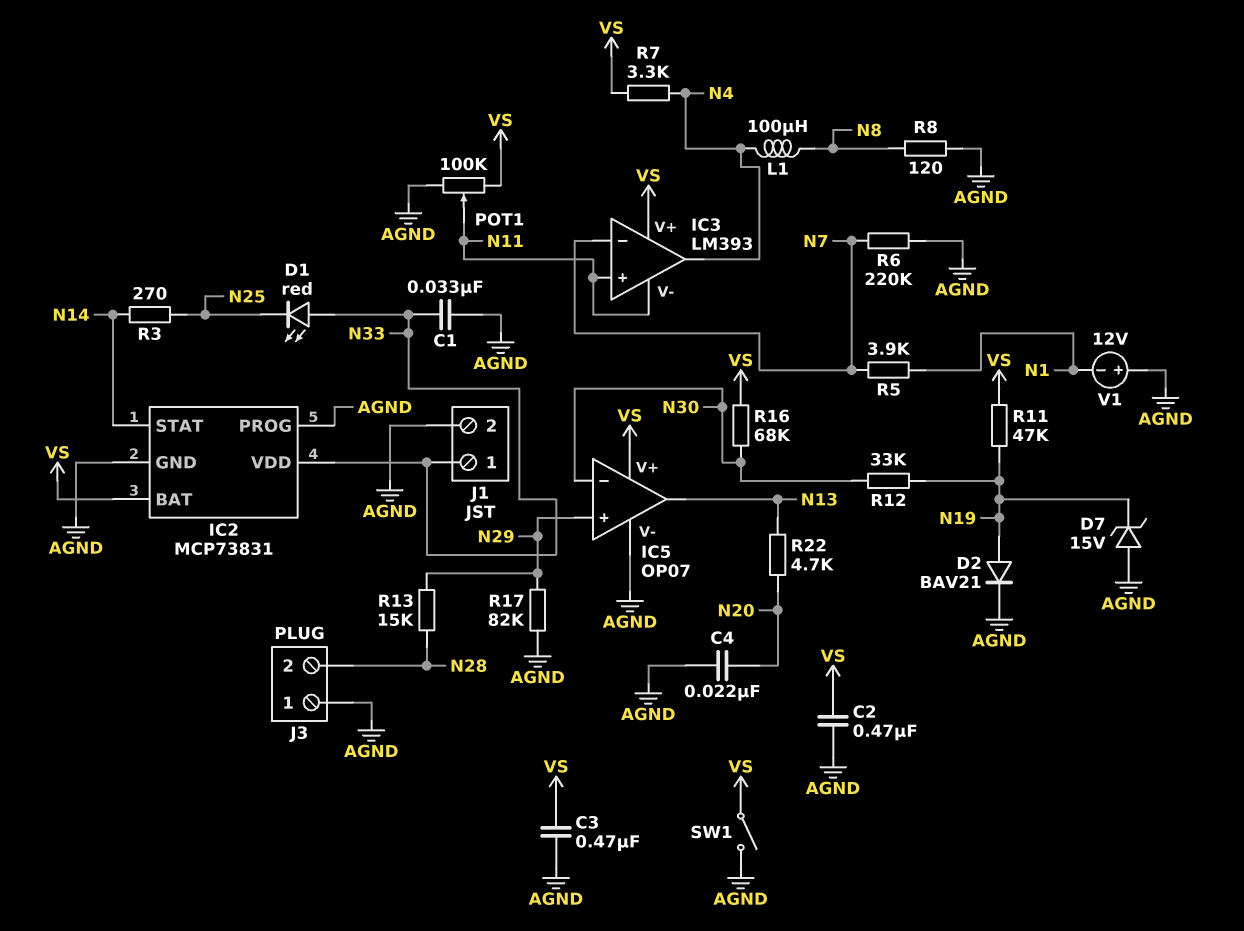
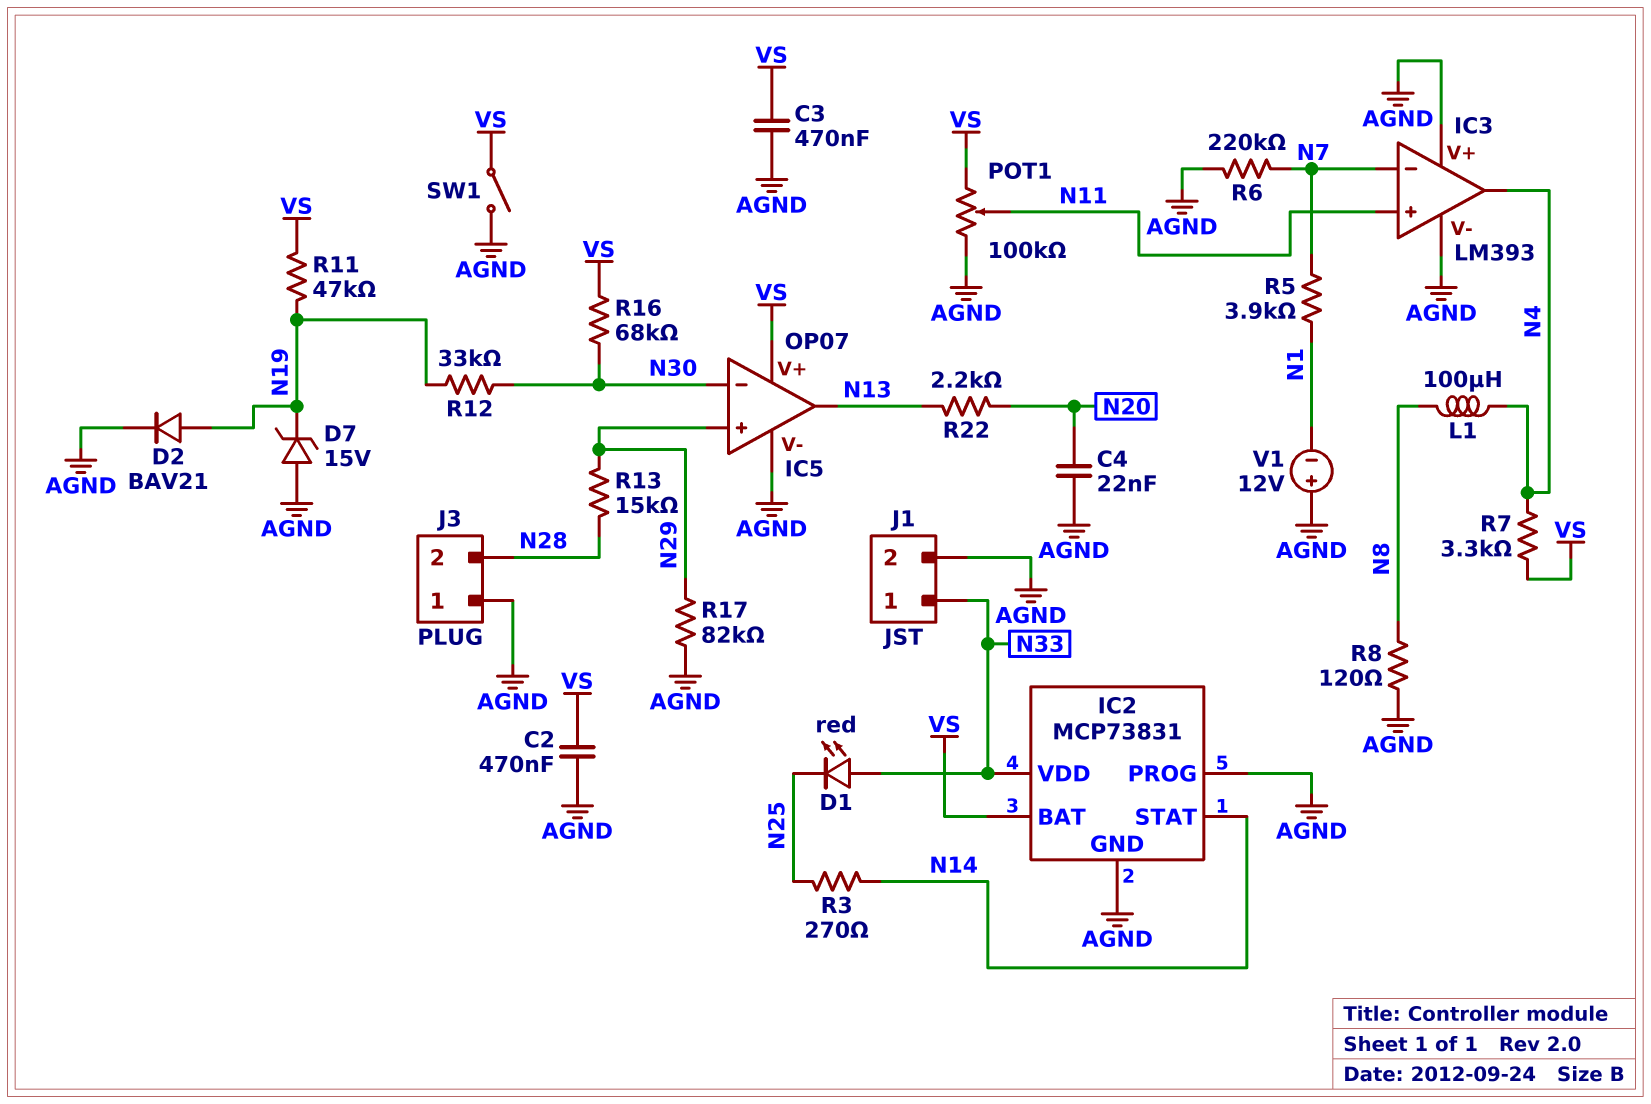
C1: 33nF (AGND, N33) -> none
IC3 pin V+: VS -> AGND
IC3 pin V-: N11 -> AGND
R22: 4.7k (N13, N20) -> 2.2k (N13, N20)

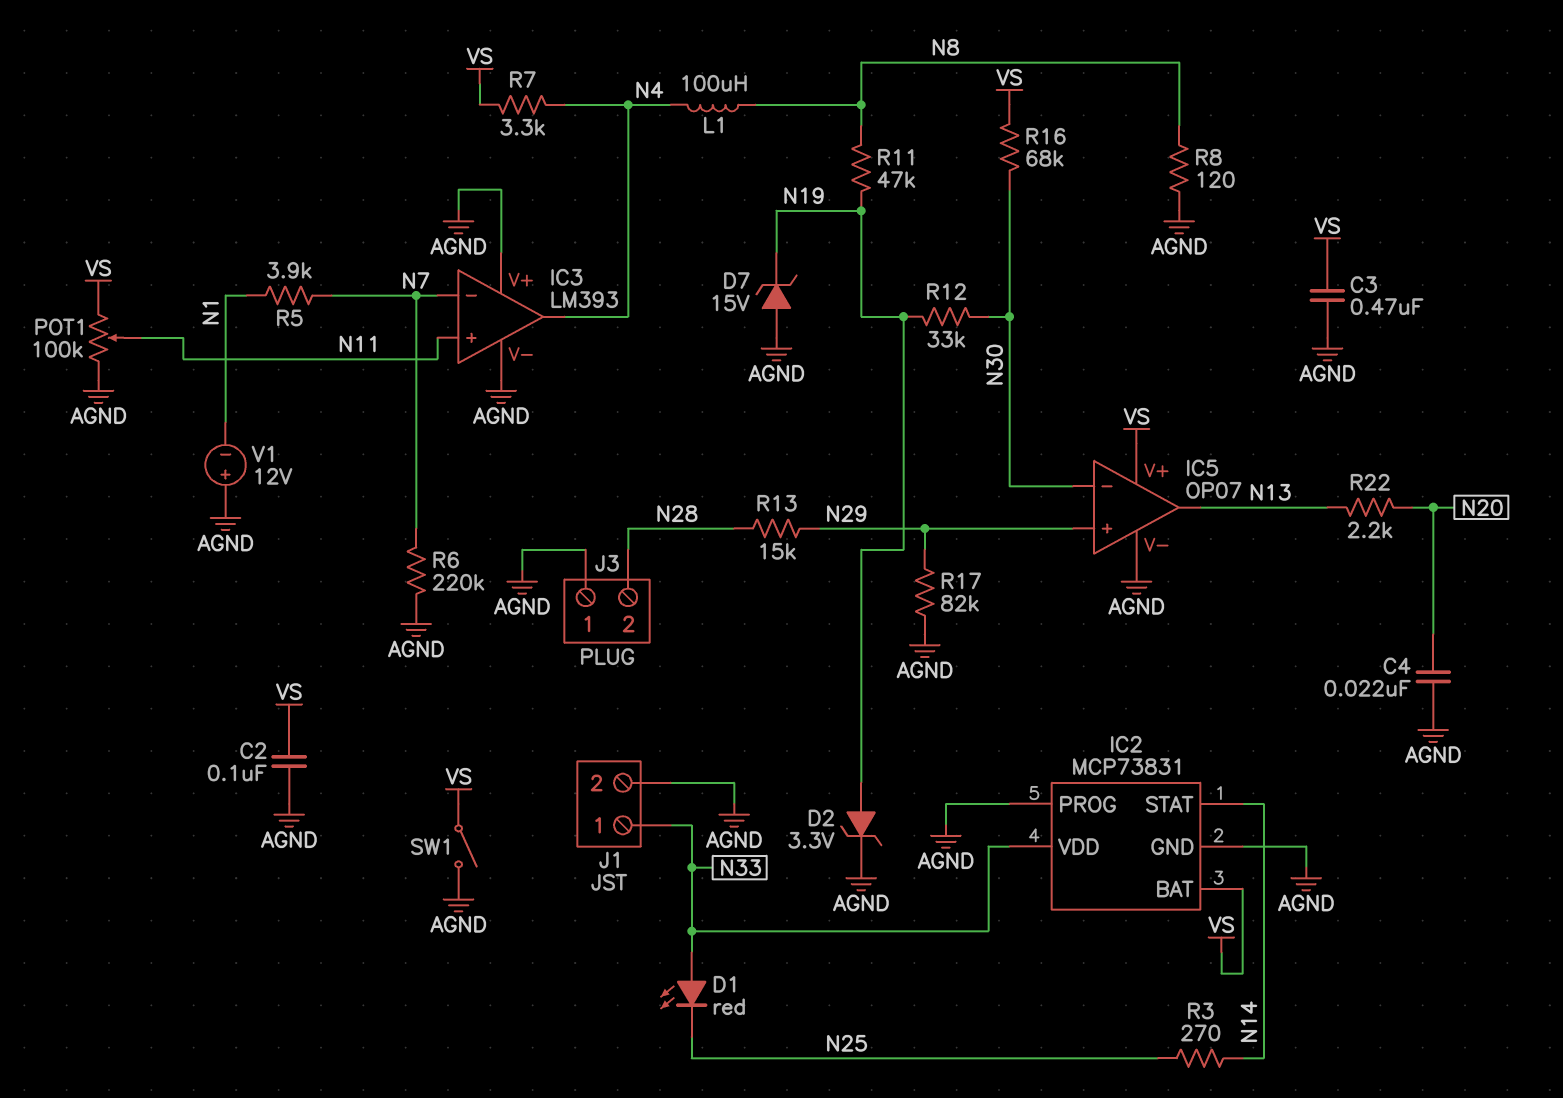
C2: 470nF (AGND, VS) -> 100nF (AGND, VS)
D2: diode BAV21 (A N19, K AGND) -> zener 3.3V (A N19, K AGND)
R11: 47k (N19, VS) -> 47k (N8, N19)

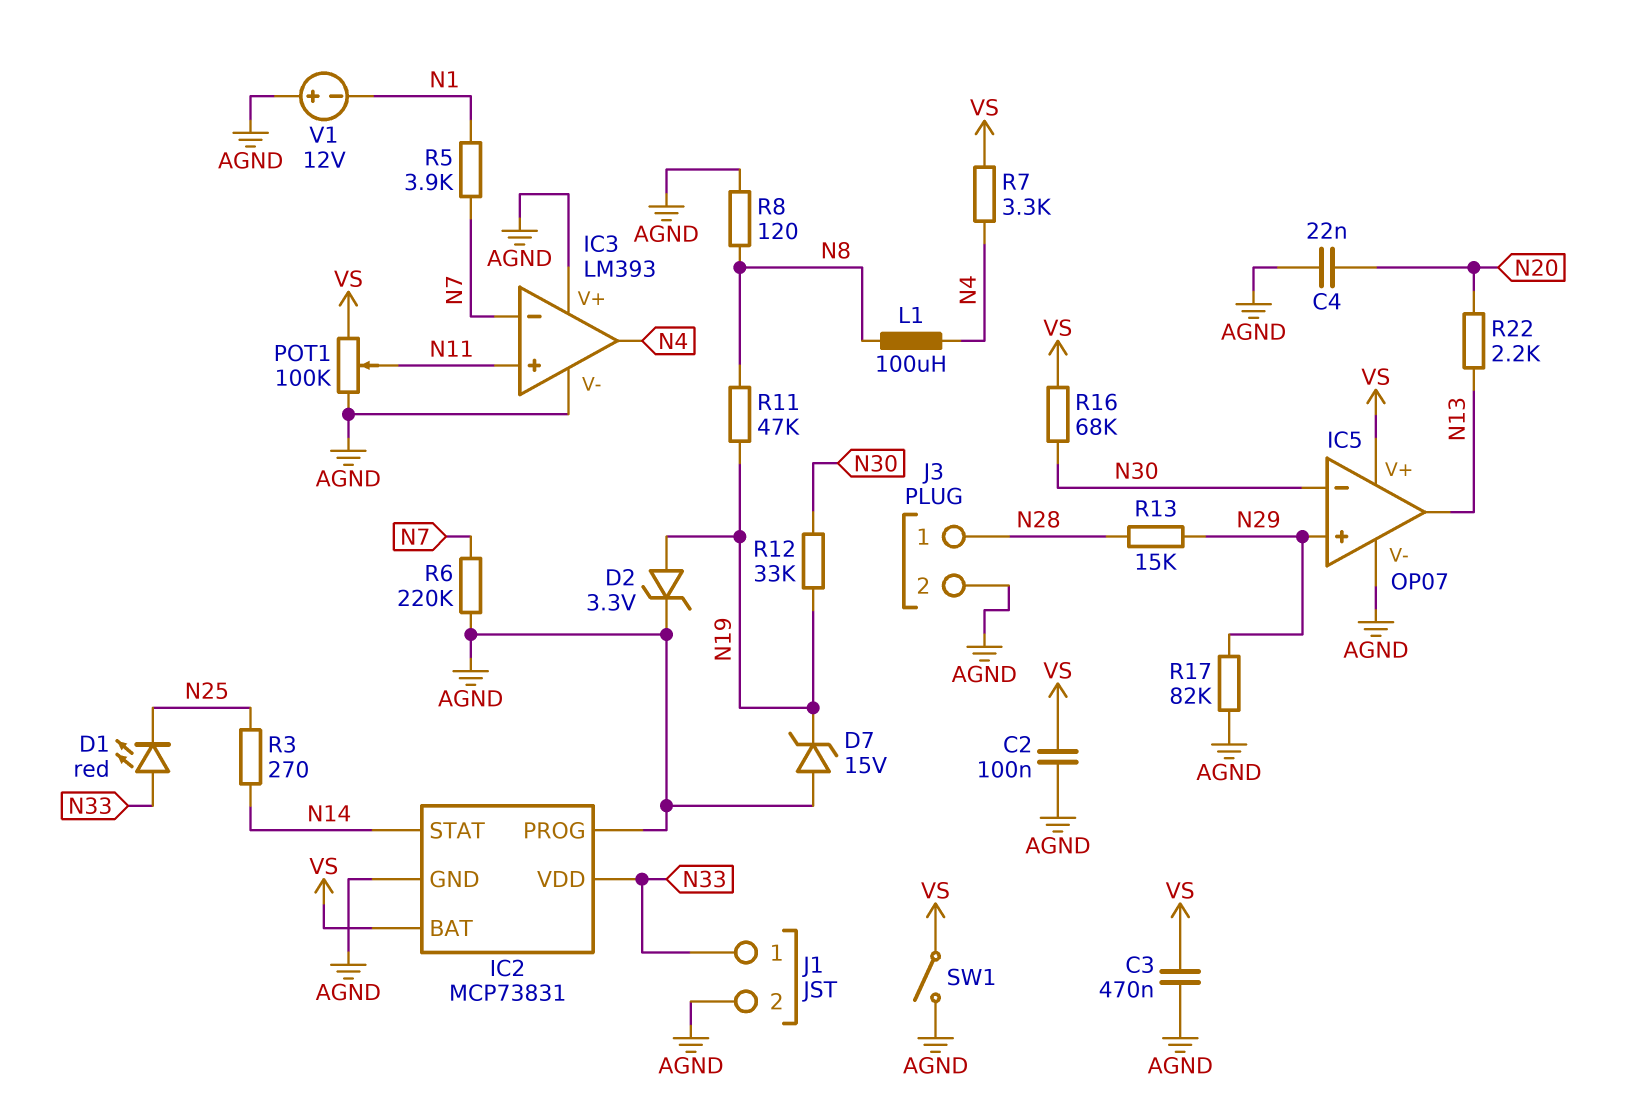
J3 pin 1: AGND -> N28
J3 pin 2: N28 -> AGND

